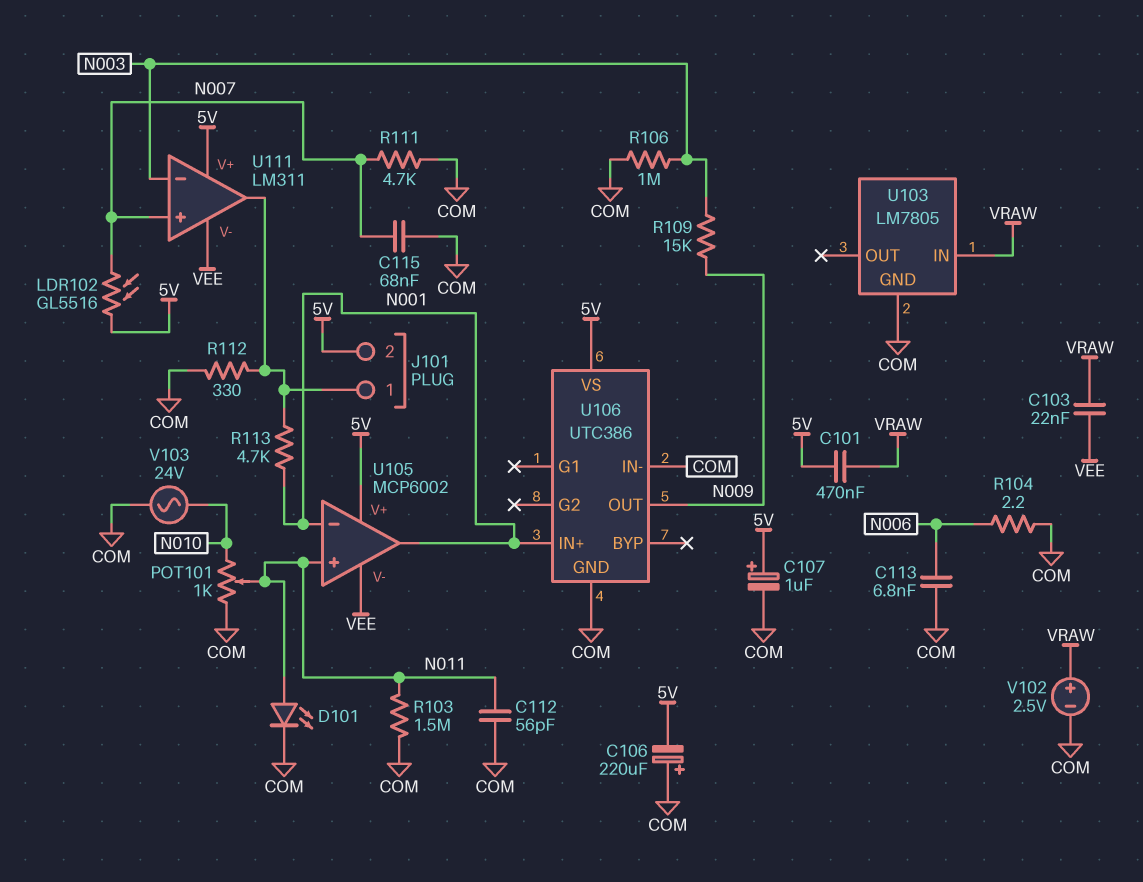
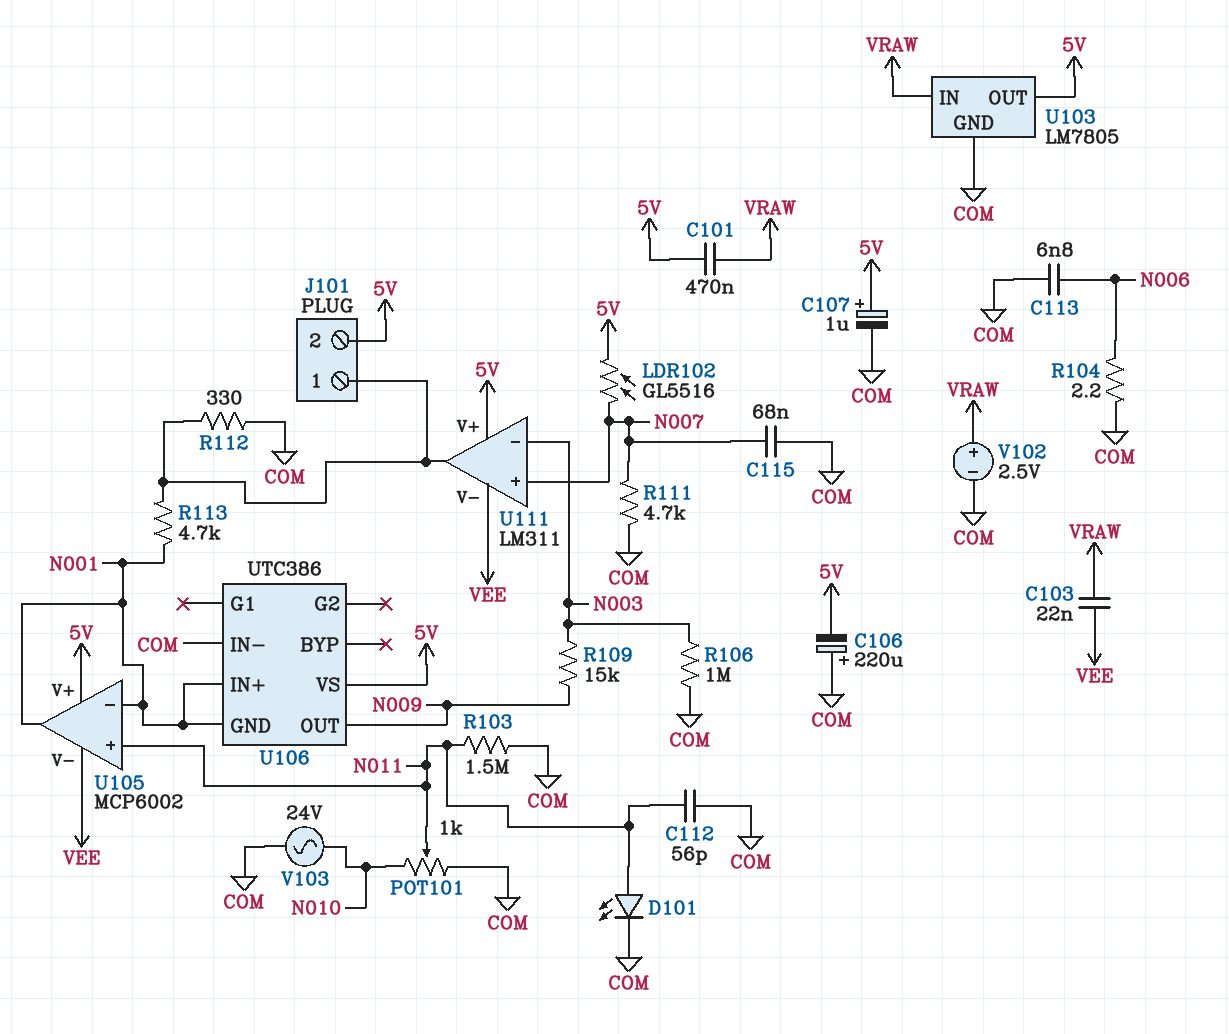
U103 pin OUT: none -> 5V
U106 pin GND: COM -> N001

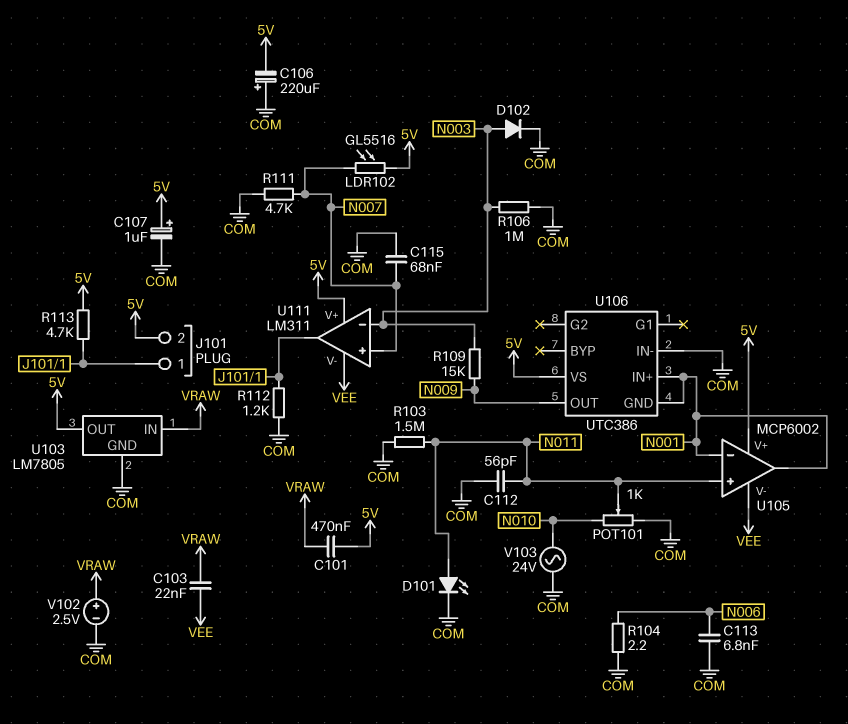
D102: none -> diode (A N003, K COM)
R112: 330 (COM, J101/1) -> 1.2k (COM, J101/1)
R113: 4.7k (J101/1, N001) -> 4.7k (5V, J101/1)

